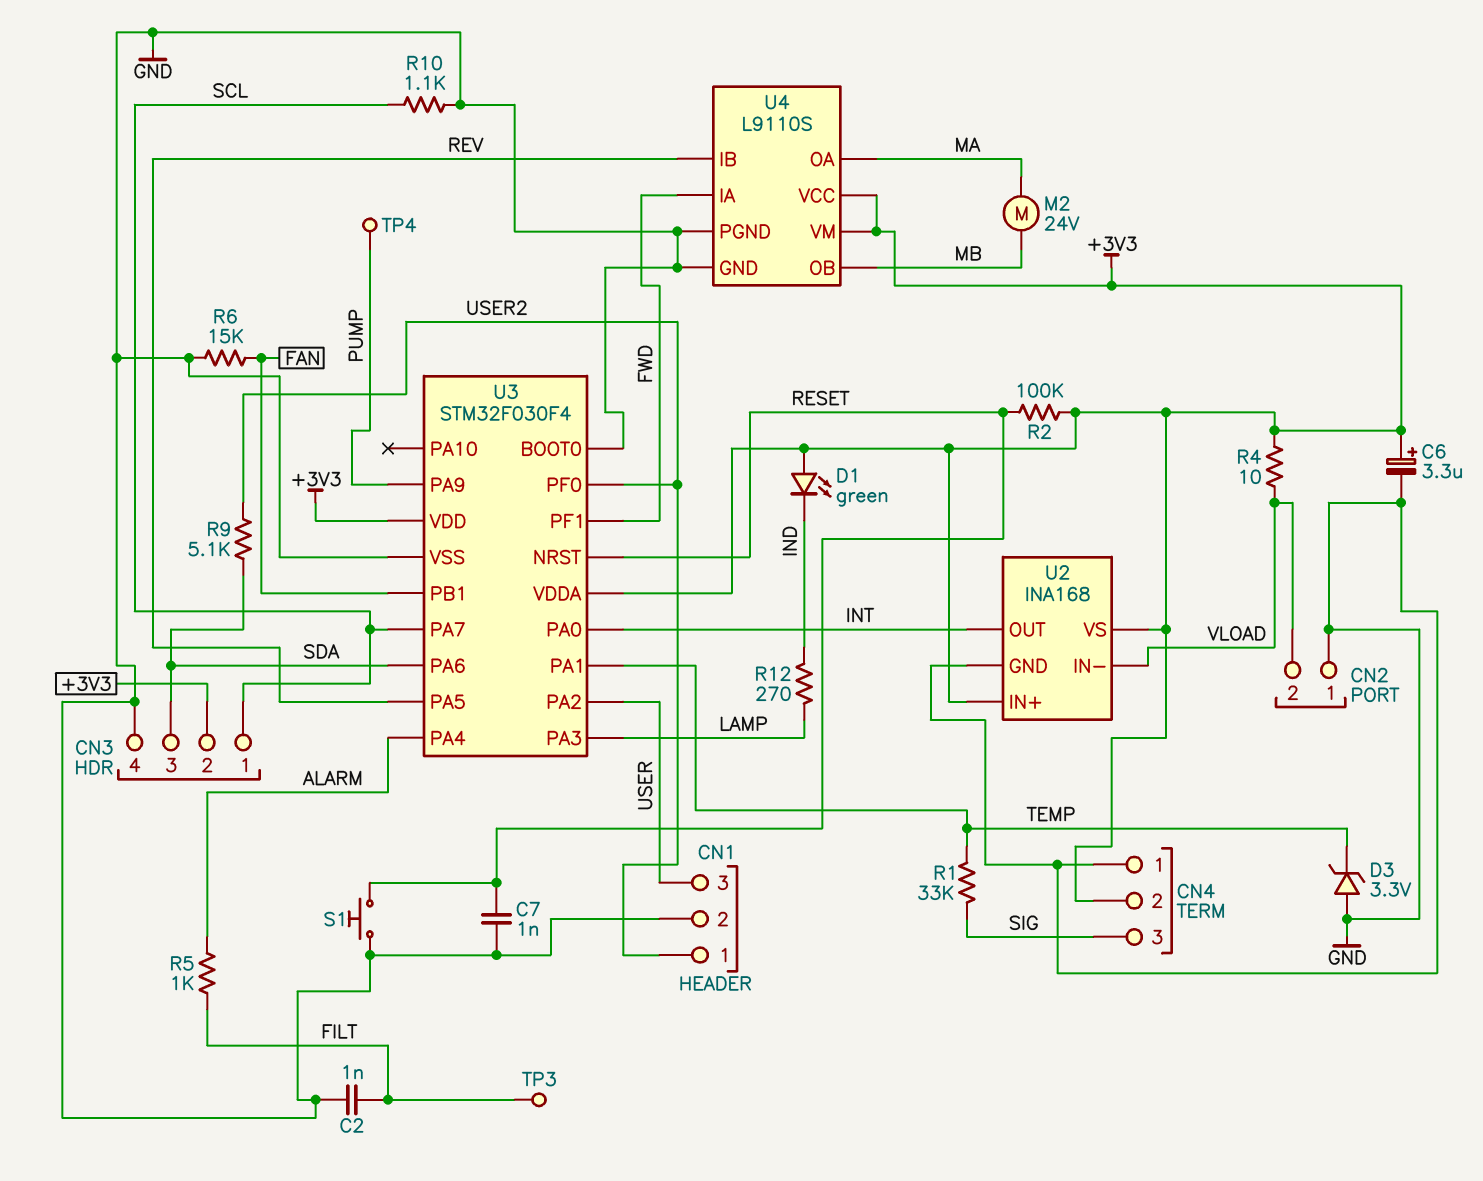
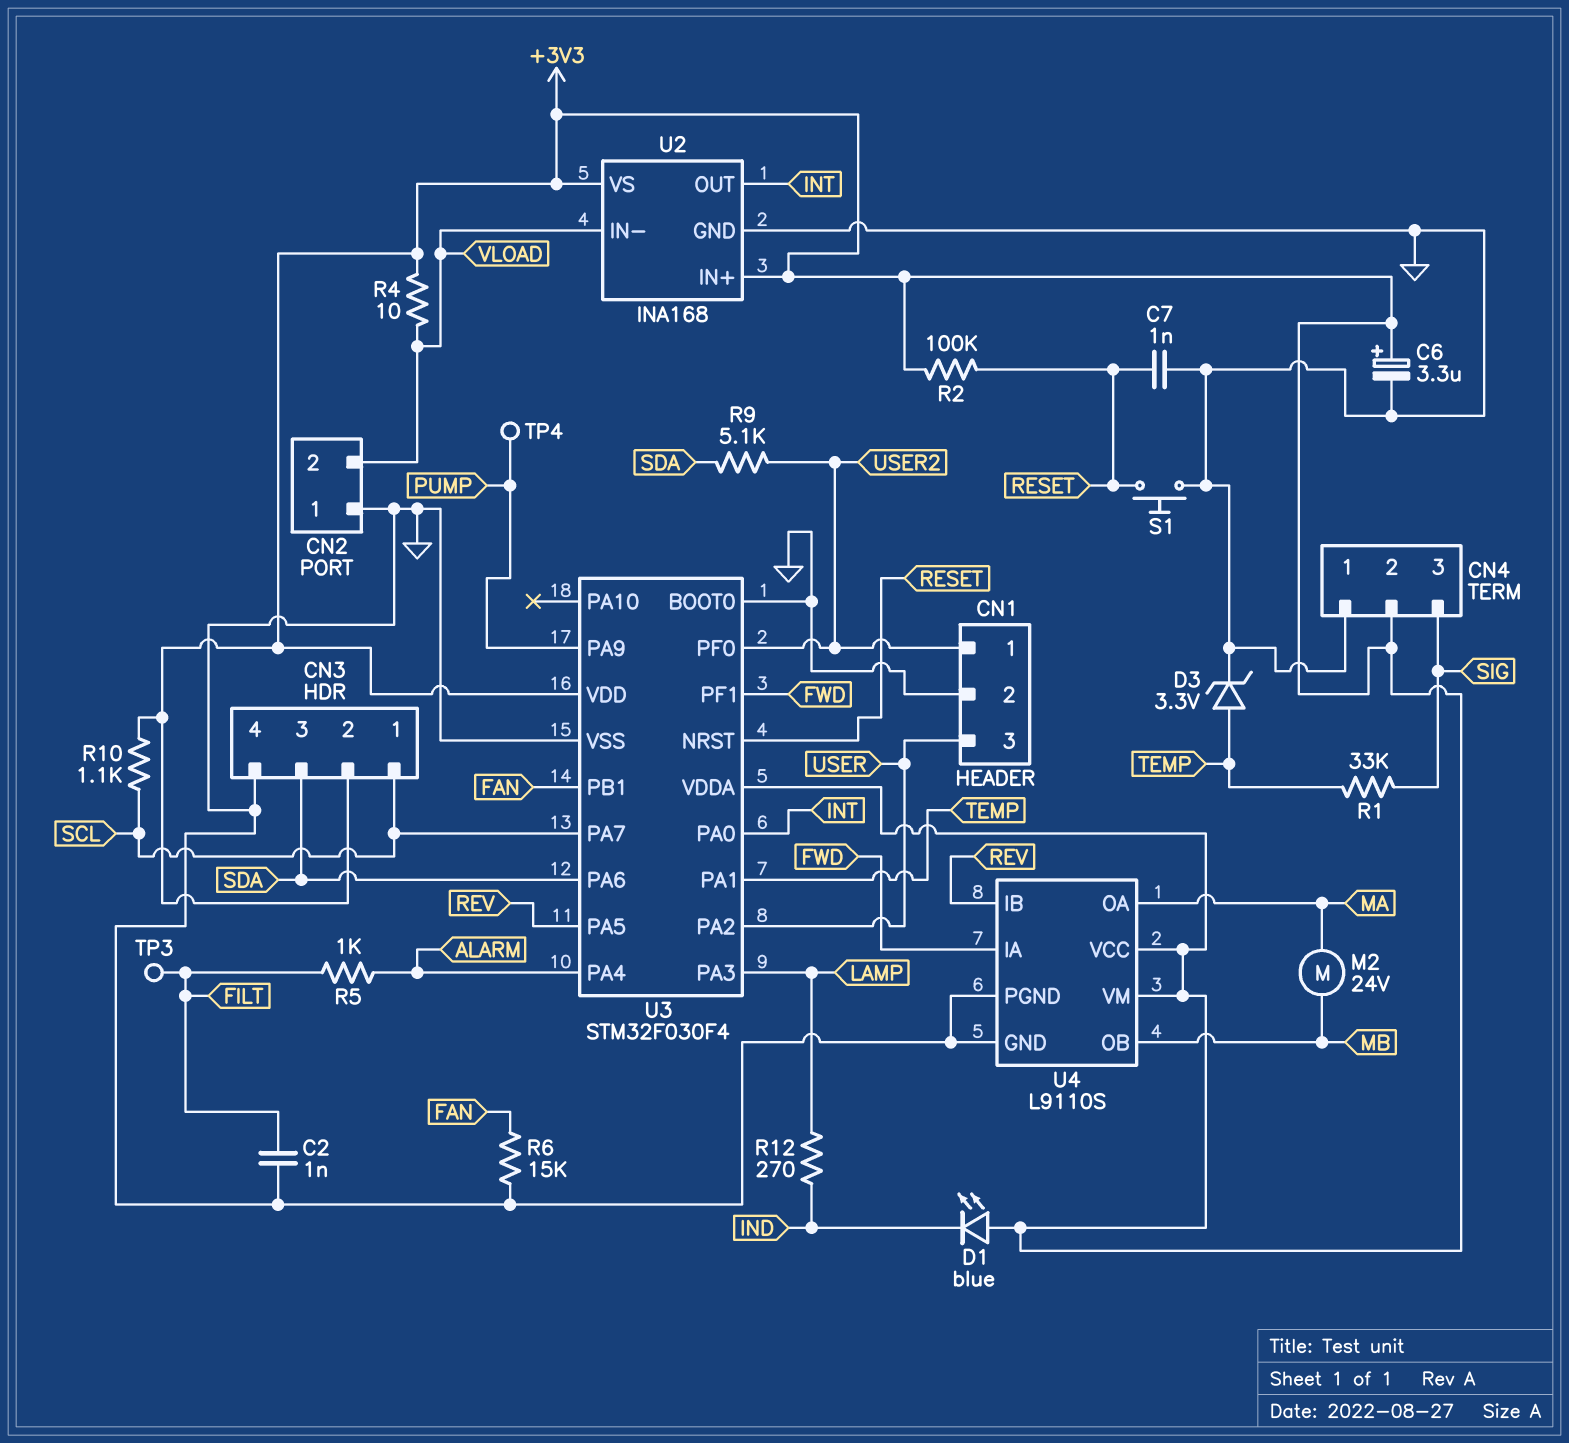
D1: LED green (A +3V3, K IND) -> LED blue (A +3V3, K IND)
D3: zener 3.3V (A GND, K TEMP) -> zener 3.3V (A TEMP, K GND)
R10: 1.1k (GND, SCL) -> 1.1k (+3V3, SCL)

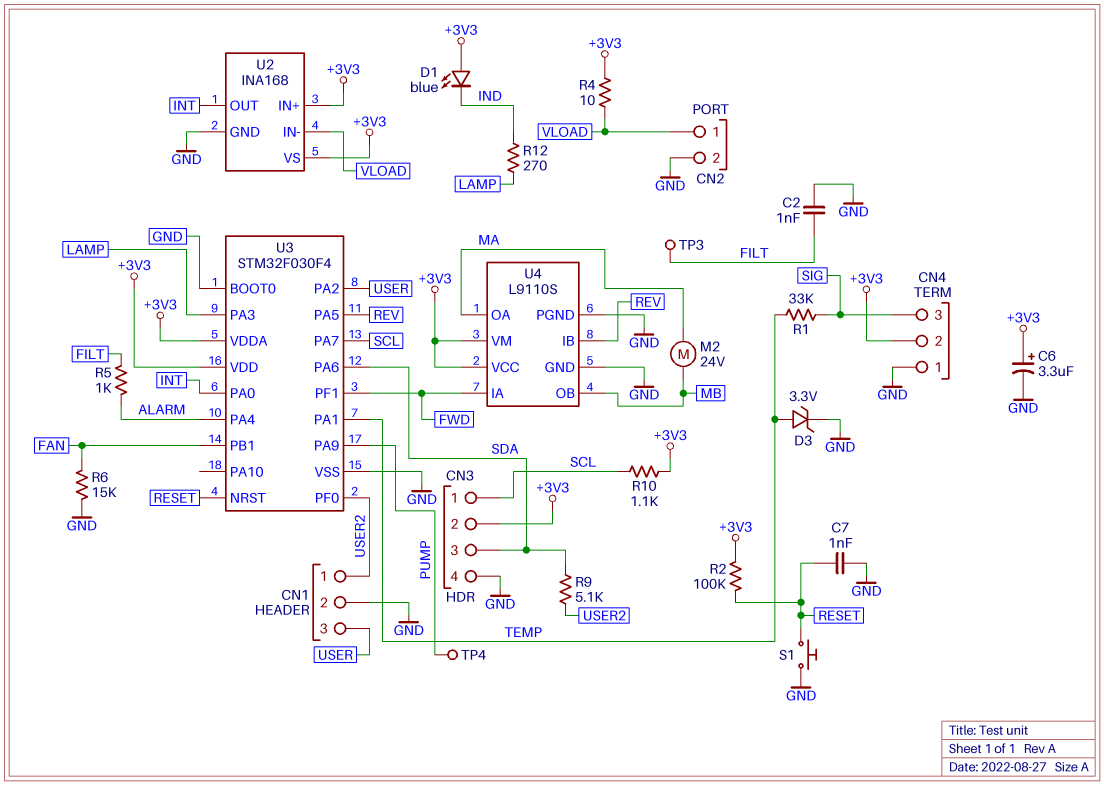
CN2 pin 1: GND -> VLOAD
CN2 pin 2: VLOAD -> GND

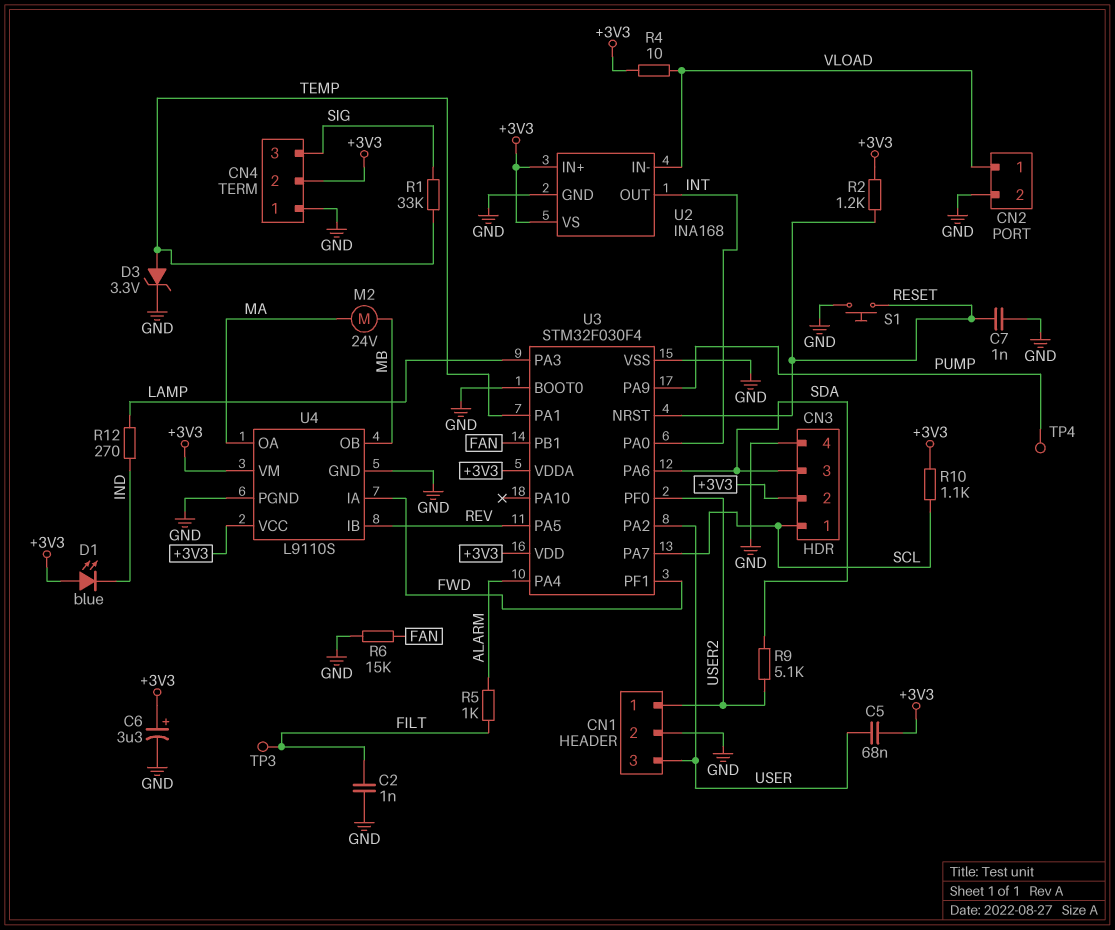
C5: none -> 68nF (+3V3, USER)
R2: 100k (+3V3, RESET) -> 1.2k (+3V3, RESET)

